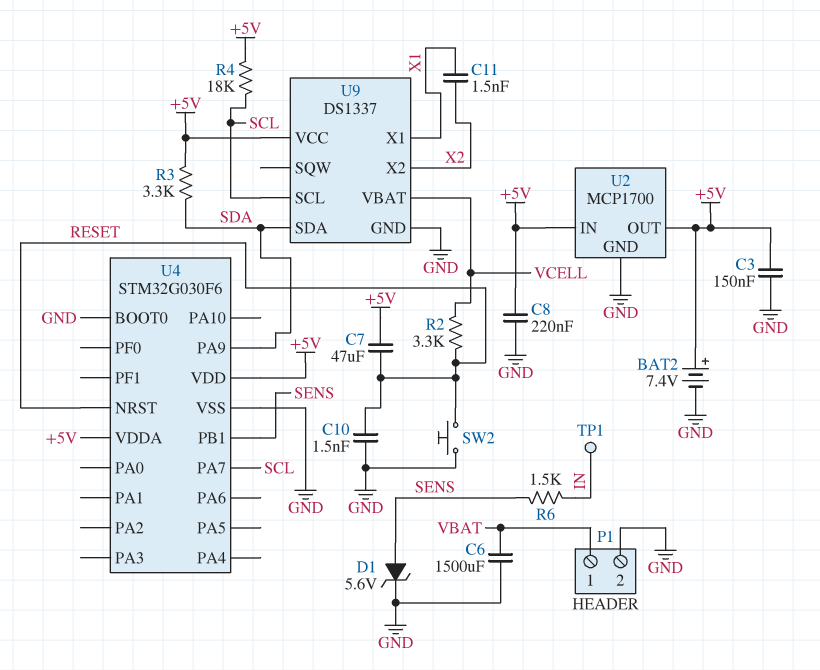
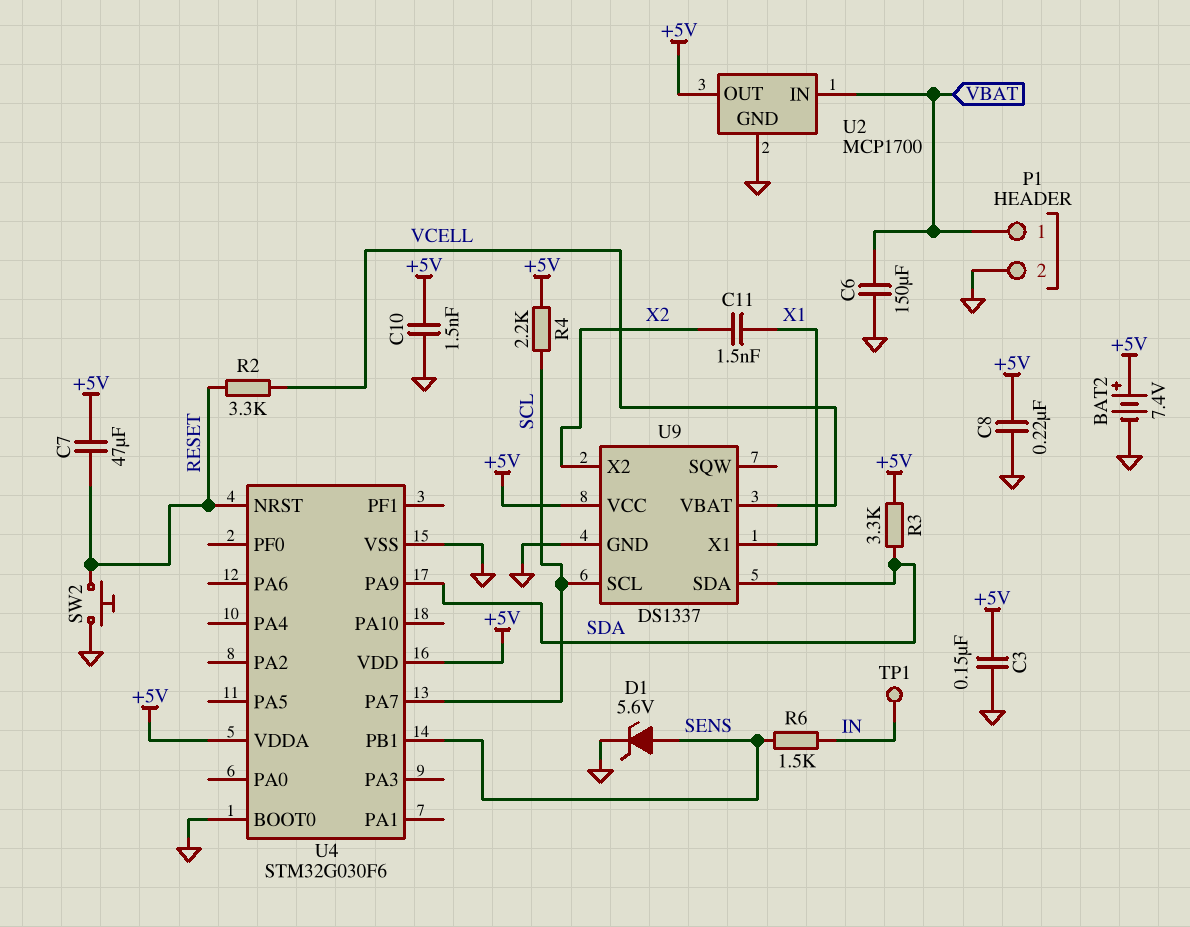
C6: 1500uF (GND, VBAT) -> 150uF (GND, VBAT)
C10: 1.5nF (GND, RESET) -> 1.5nF (+5V, GND)
R4: 18k (+5V, SCL) -> 2.2k (+5V, SCL)
U2 pin IN: +5V -> VBAT

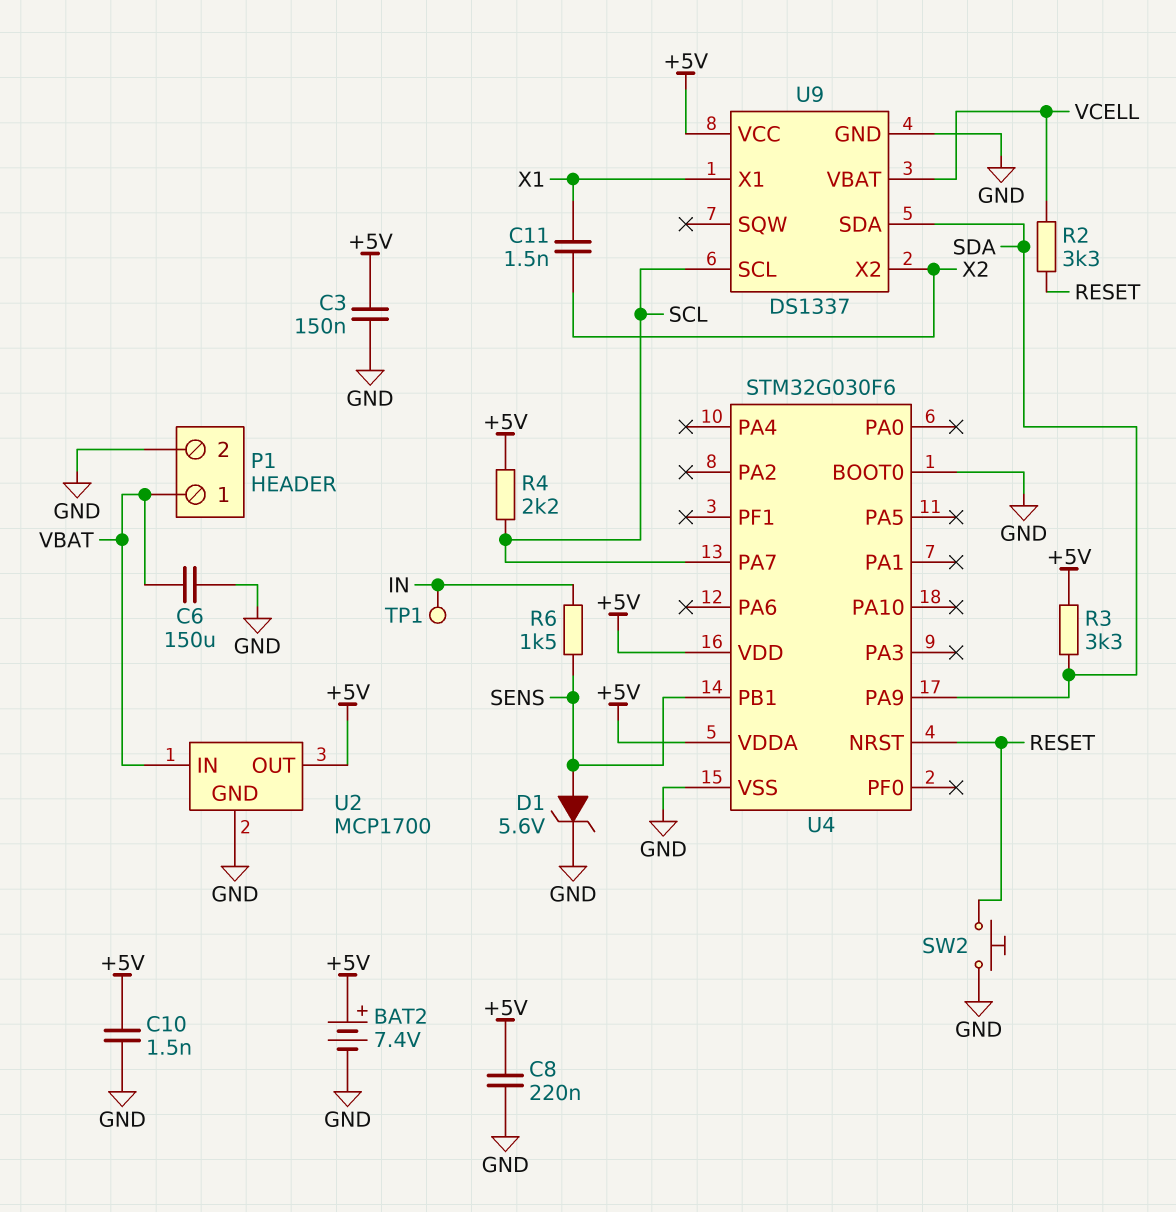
C7: 47uF (+5V, RESET) -> none

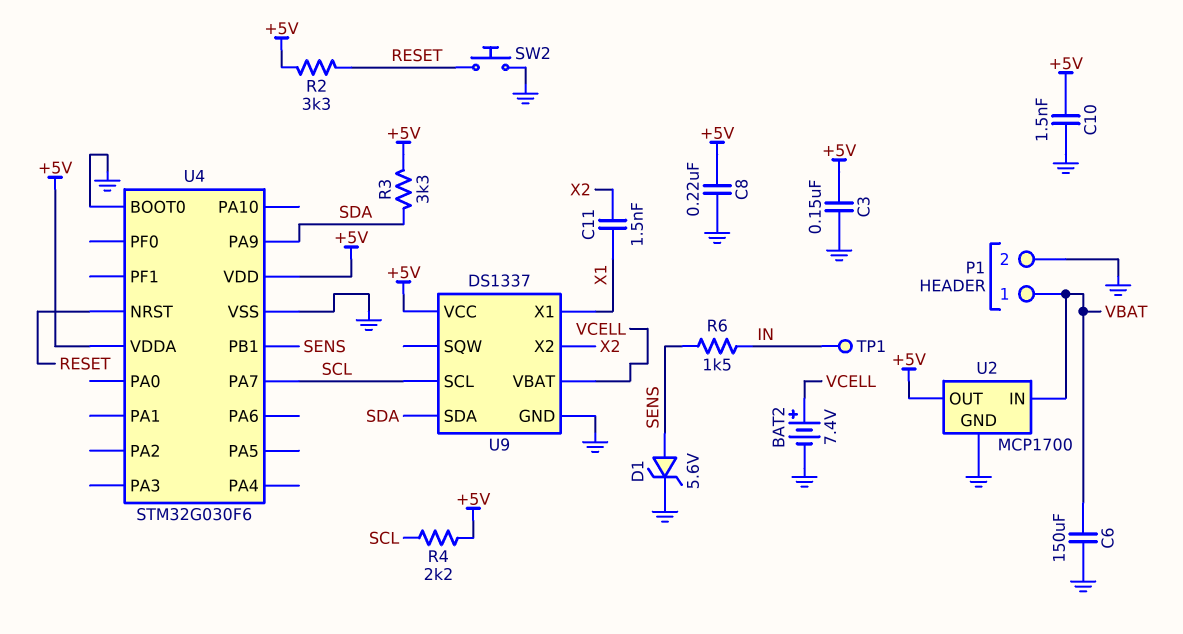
BAT2: 7.4V (plus +5V, minus GND) -> 7.4V (plus VCELL, minus GND)
R2: 3.3k (RESET, VCELL) -> 3.3k (+5V, RESET)

